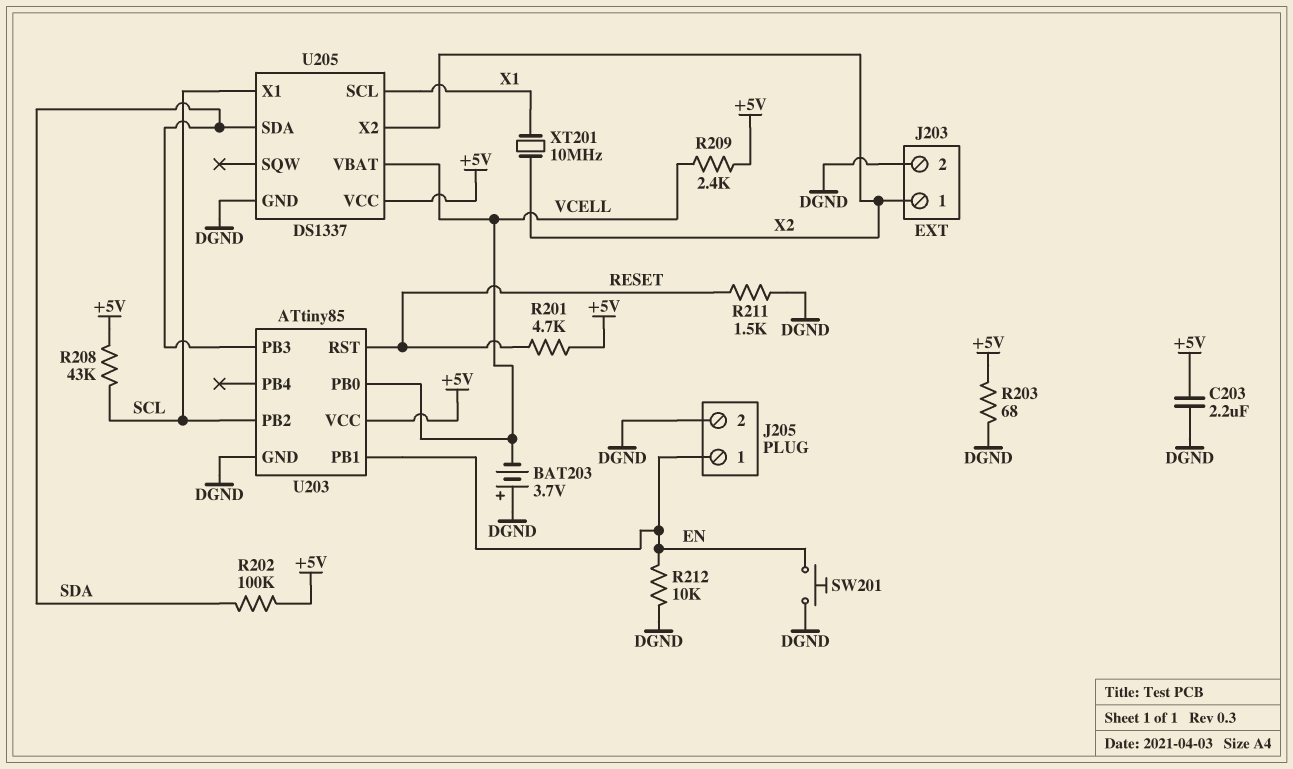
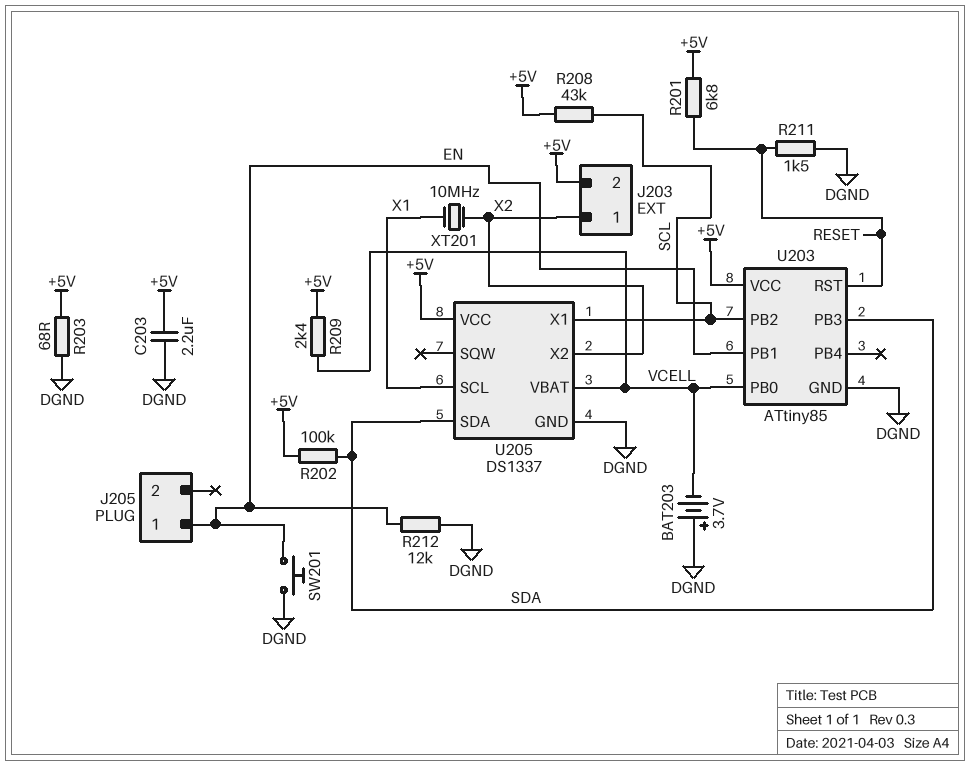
J203 pin 2: DGND -> +5V
J205 pin 2: DGND -> none
R201: 4.7k (+5V, RESET) -> 6.8k (+5V, RESET)
R212: 10k (DGND, EN) -> 12k (DGND, EN)

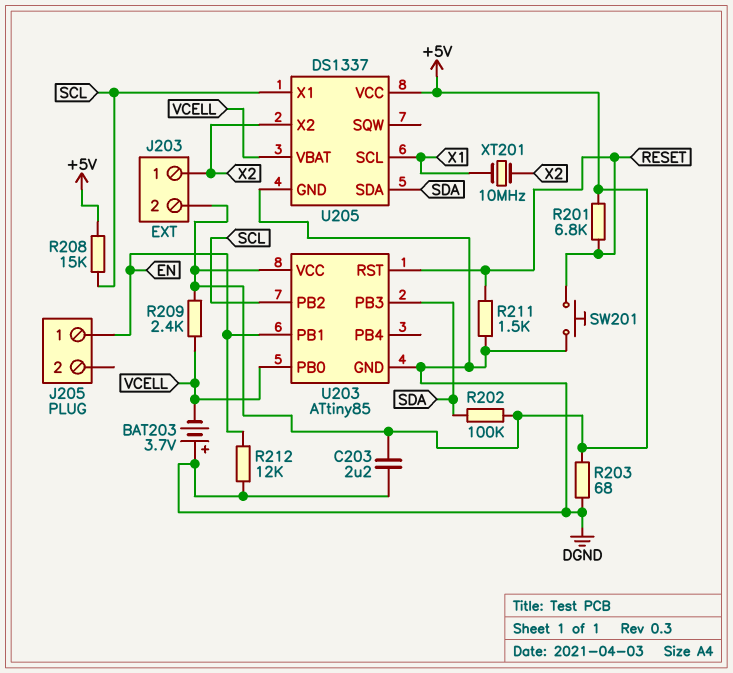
R208: 43k (+5V, SCL) -> 15k (+5V, SCL)
SW201: button (DGND, EN) -> button (DGND, RESET)

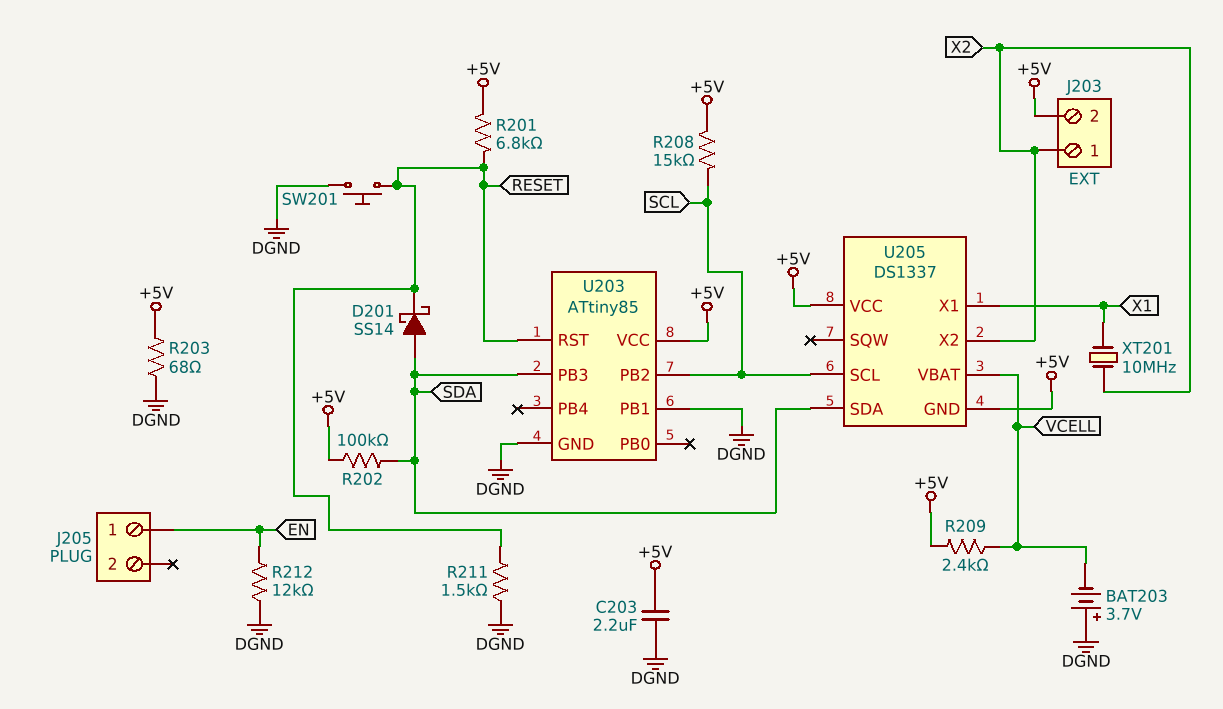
D201: none -> schottky SS14 (A SDA, K RESET)
U203 pin PB0: VCELL -> none
U203 pin PB1: EN -> DGND
U205 pin GND: DGND -> +5V
U205 pin SCL: X1 -> SCL
U205 pin X1: SCL -> X1

